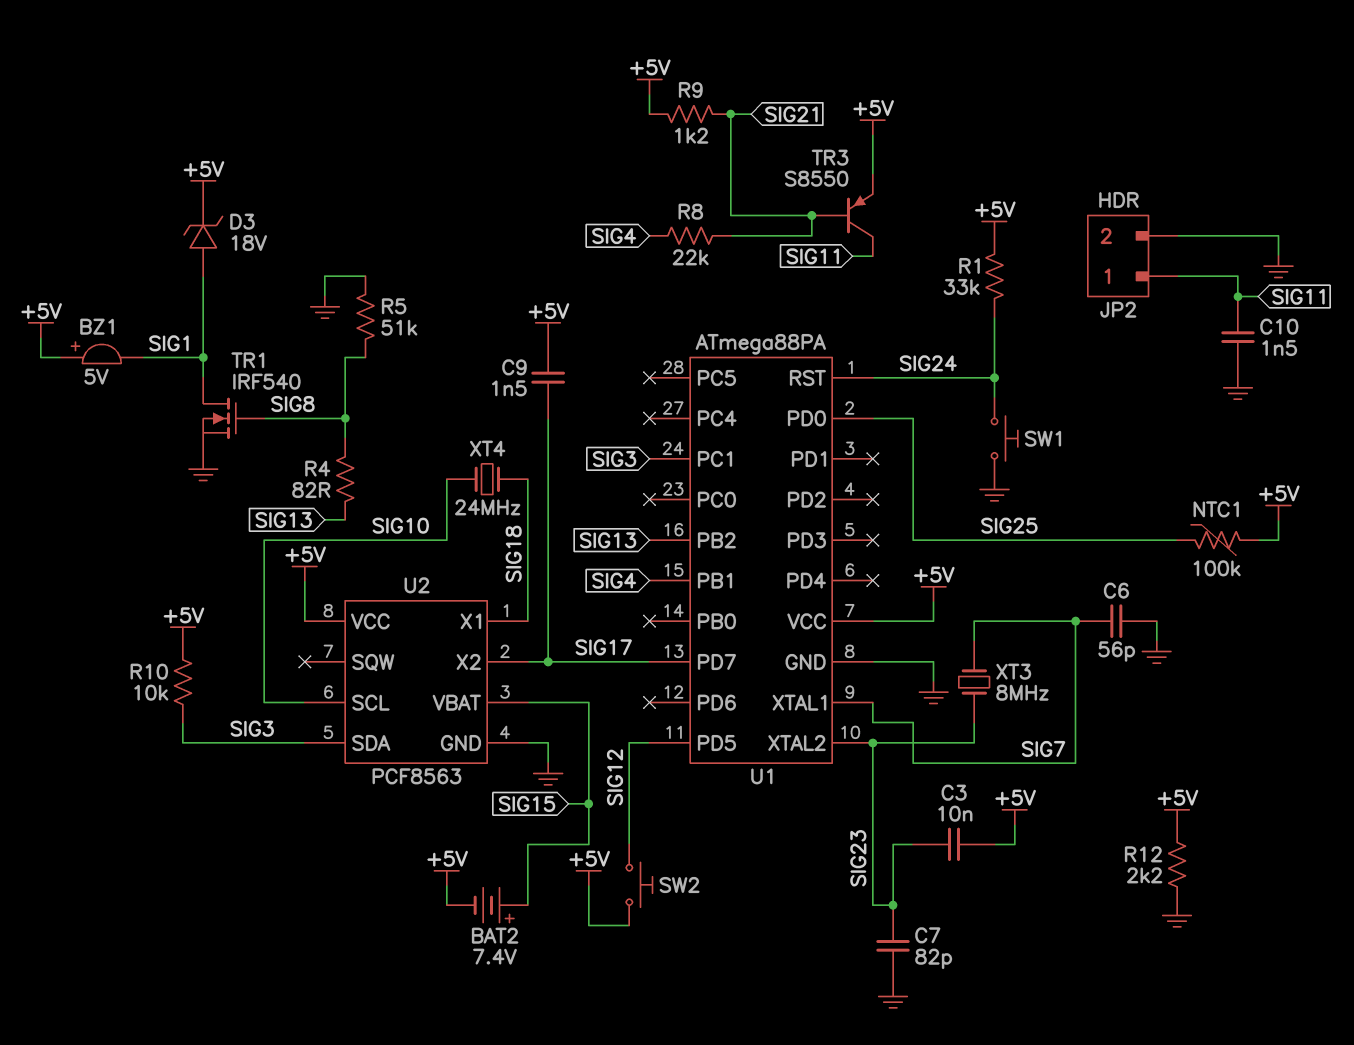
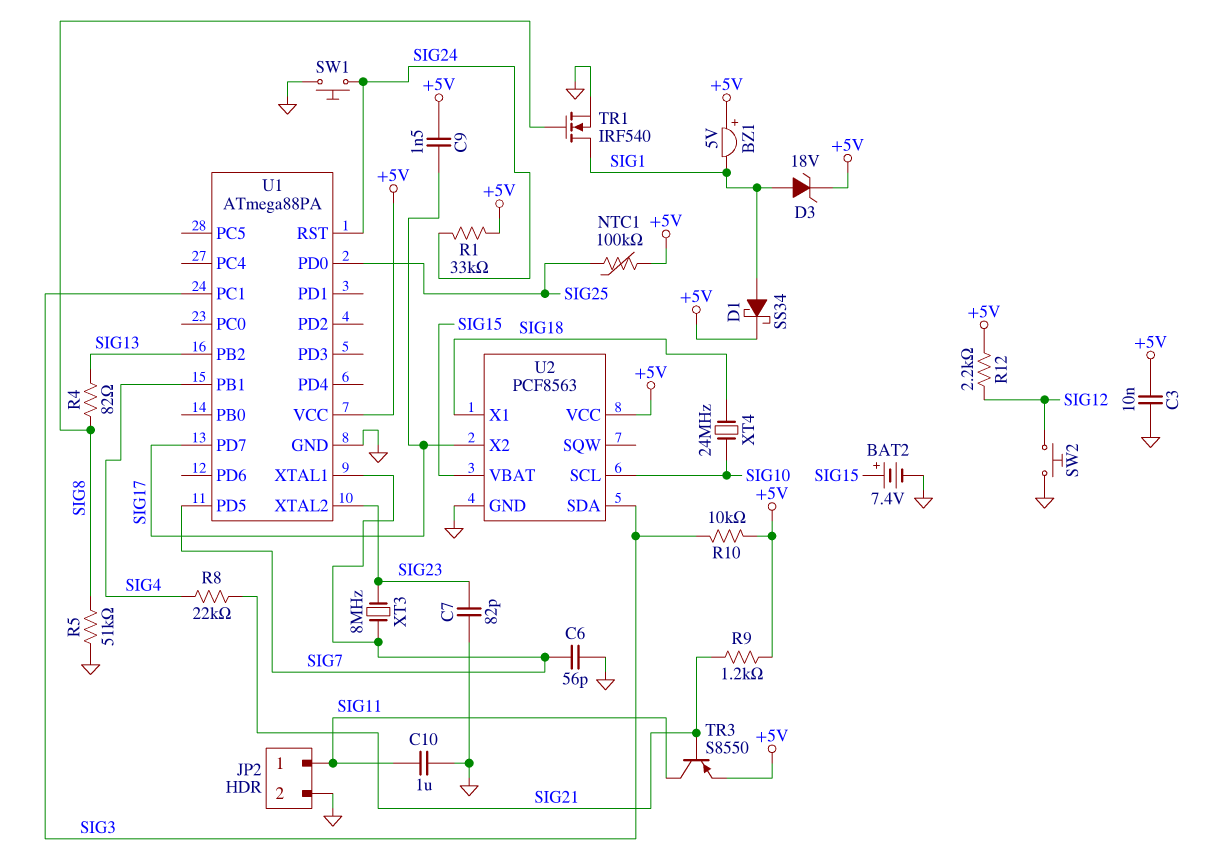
BAT2: 7.4V (plus SIG15, minus +5V) -> 7.4V (plus SIG15, minus GND)
C3: 10nF (+5V, SIG23) -> 10nF (+5V, GND)
C10: 1.5nF (GND, SIG11) -> 1uF (GND, SIG11)
D1: none -> schottky SS34 (A SIG1, K +5V)
R12: 2.2k (+5V, GND) -> 2.2k (+5V, SIG12)
SW2: button (+5V, SIG12) -> button (GND, SIG12)
U1 pin PD5: SIG12 -> SIG7

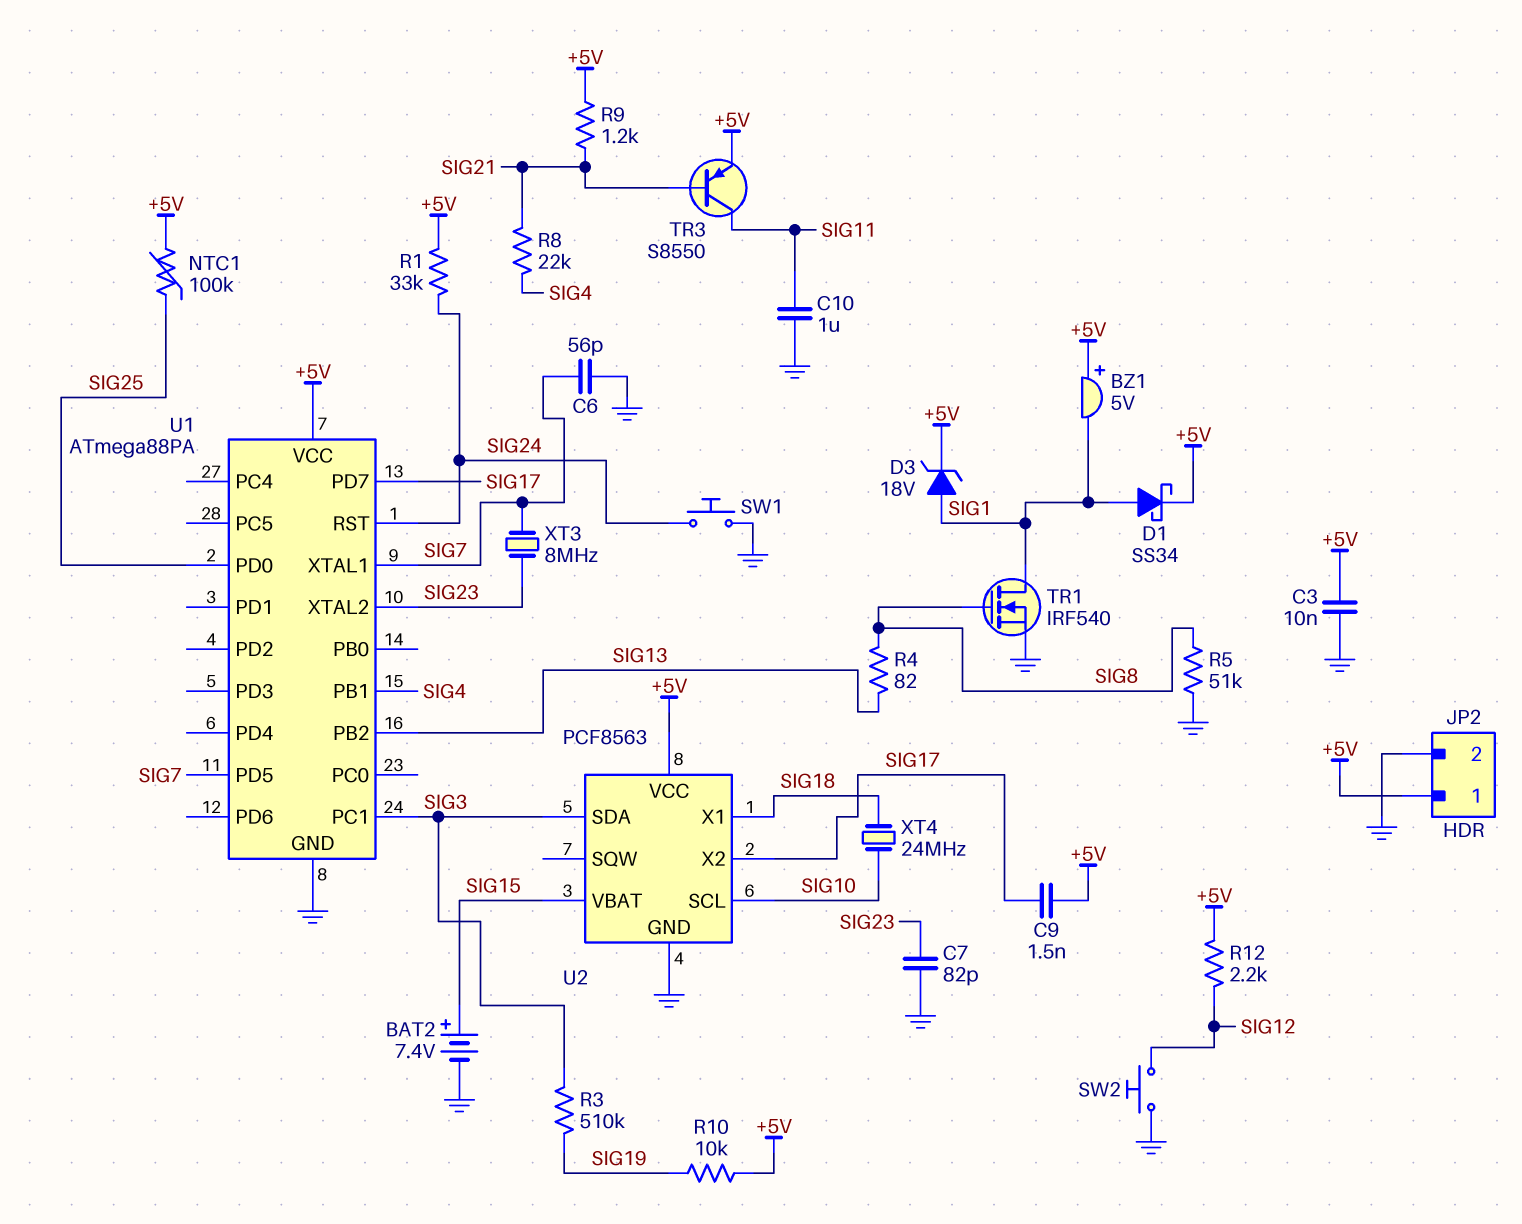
JP2 pin 1: SIG11 -> +5V
R3: none -> 510k (SIG3, SIG19)
R10: 10k (+5V, SIG3) -> 10k (+5V, SIG19)

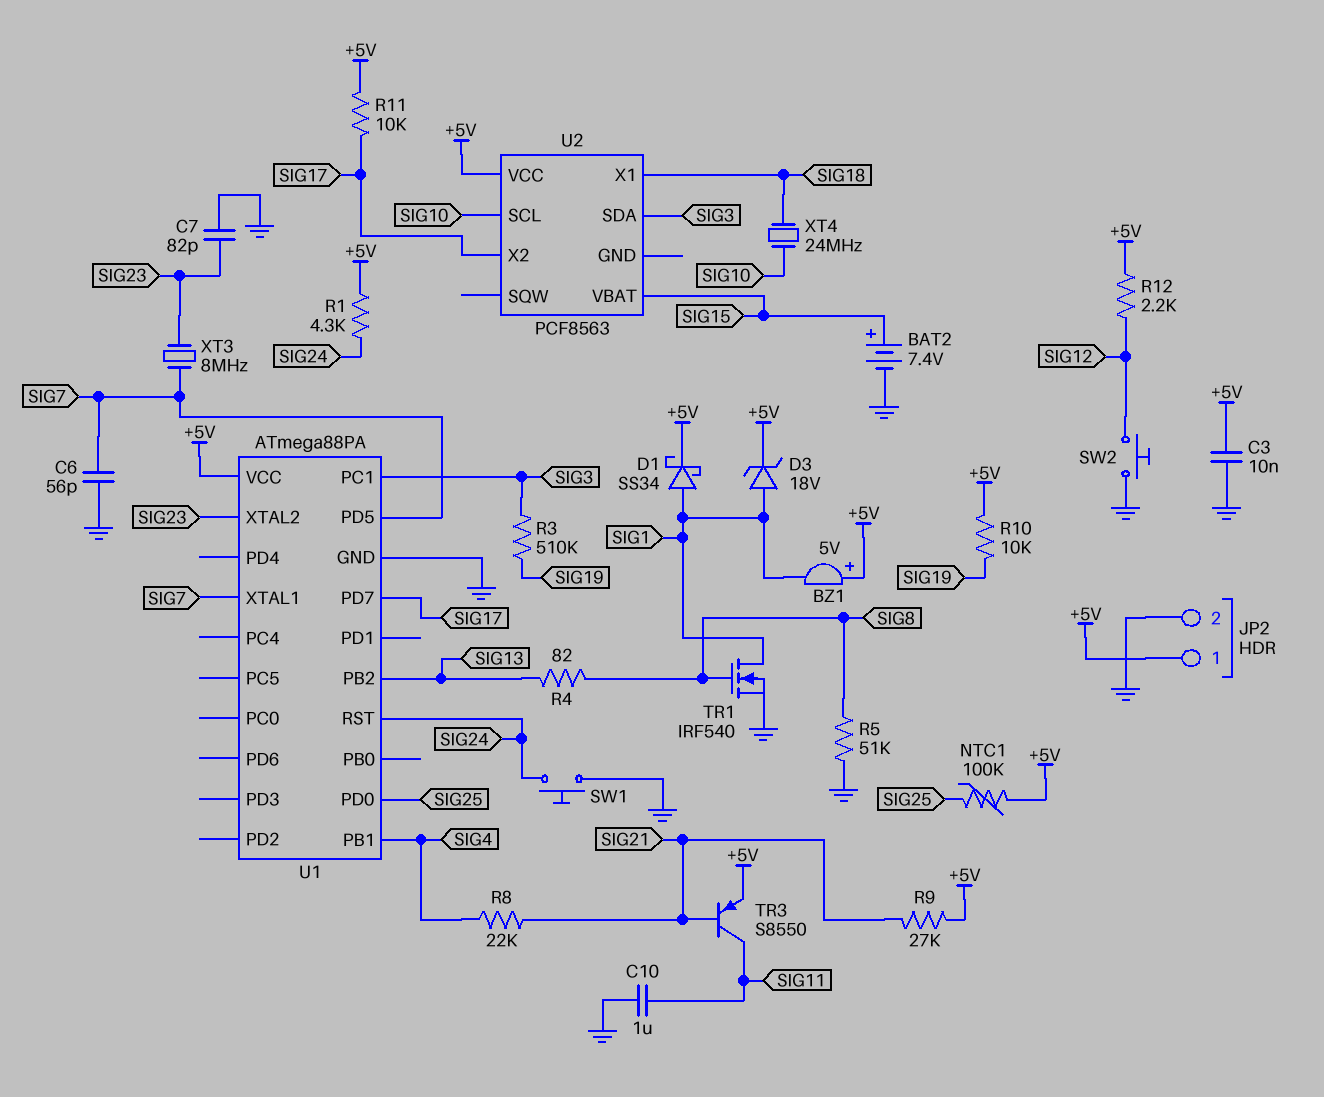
C9: 1.5nF (+5V, SIG17) -> none
R1: 33k (+5V, SIG24) -> 4.3k (+5V, SIG24)
R9: 1.2k (+5V, SIG21) -> 27k (+5V, SIG21)
R11: none -> 10k (+5V, SIG17)
U2 pin GND: GND -> none

